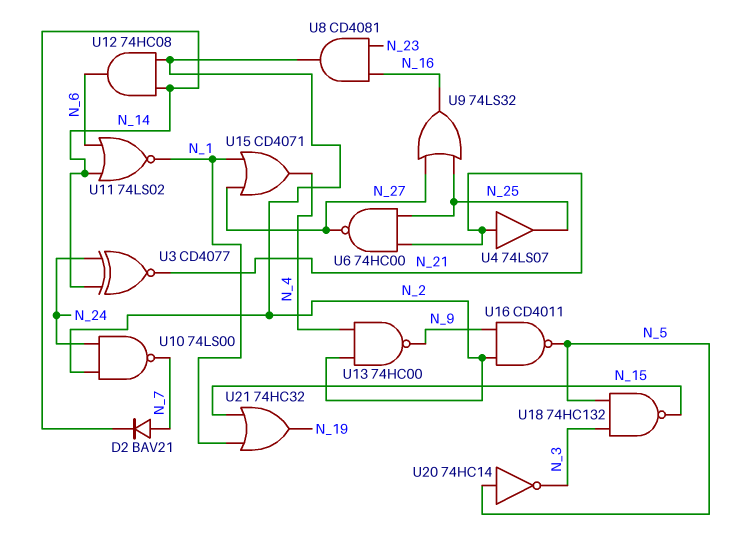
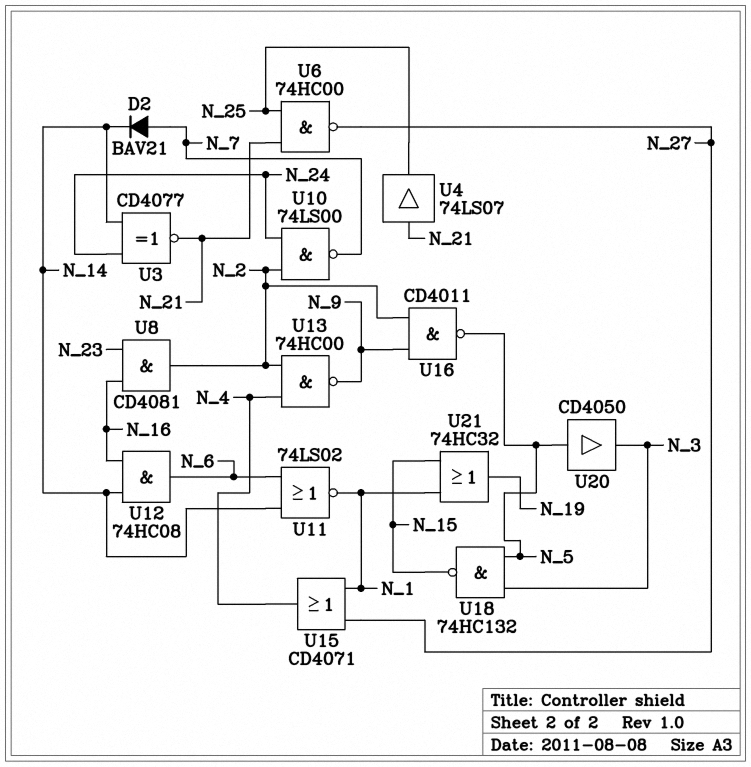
U9: OR 74LS32 (in N_25, in N_27, out N_16) -> none
U12: AND 74HC08 (in N_2, in N_14, out N_6) -> AND 74HC08 (in N_14, in N_16, out N_6)
U20: NOT 74HC14 (in N_5, out N_3) -> buffer CD4050 (in N_5, out N_3)

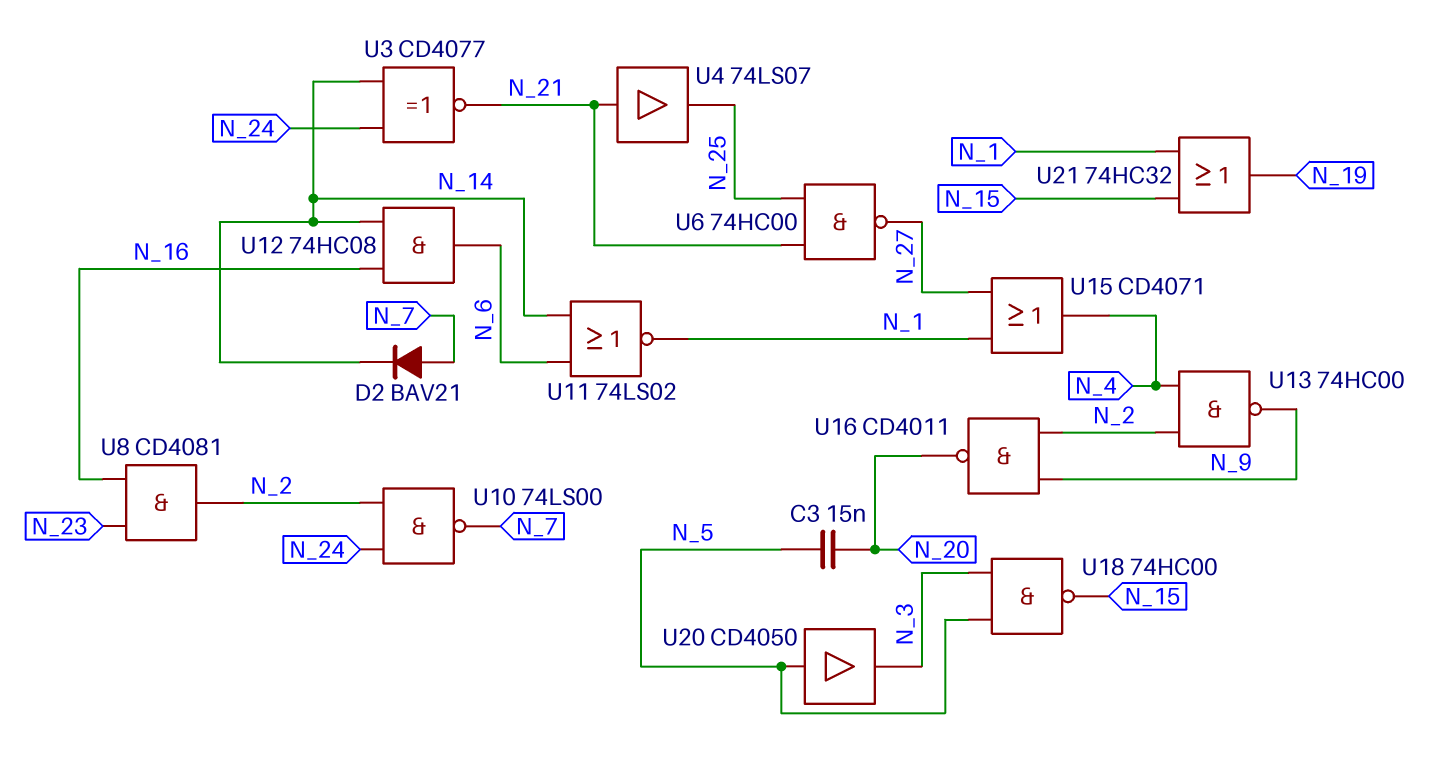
C3: none -> 15nF (N_5, N_20)
U16: NAND CD4011 (in N_2, in N_9, out N_5) -> NAND CD4011 (in N_2, in N_9, out N_20)
U18: NAND 74HC132 (in N_3, in N_5, out N_15) -> NAND 74HC00 (in N_3, in N_5, out N_15)

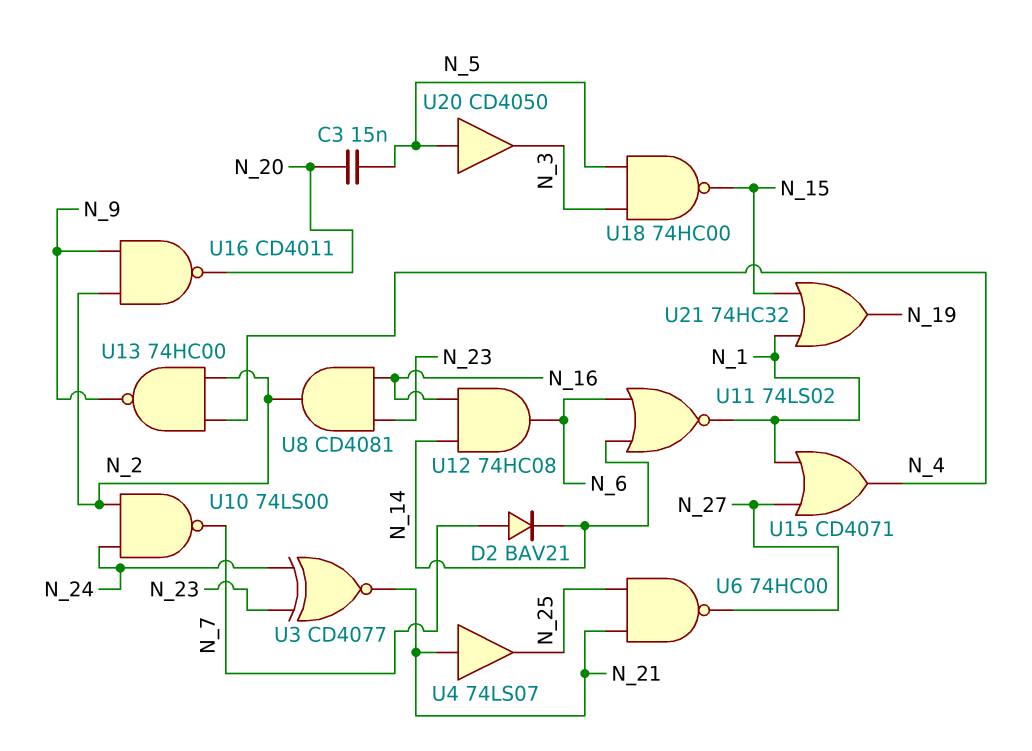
U3: XNOR CD4077 (in N_14, in N_24, out N_21) -> XNOR CD4077 (in N_23, in N_24, out N_21)

